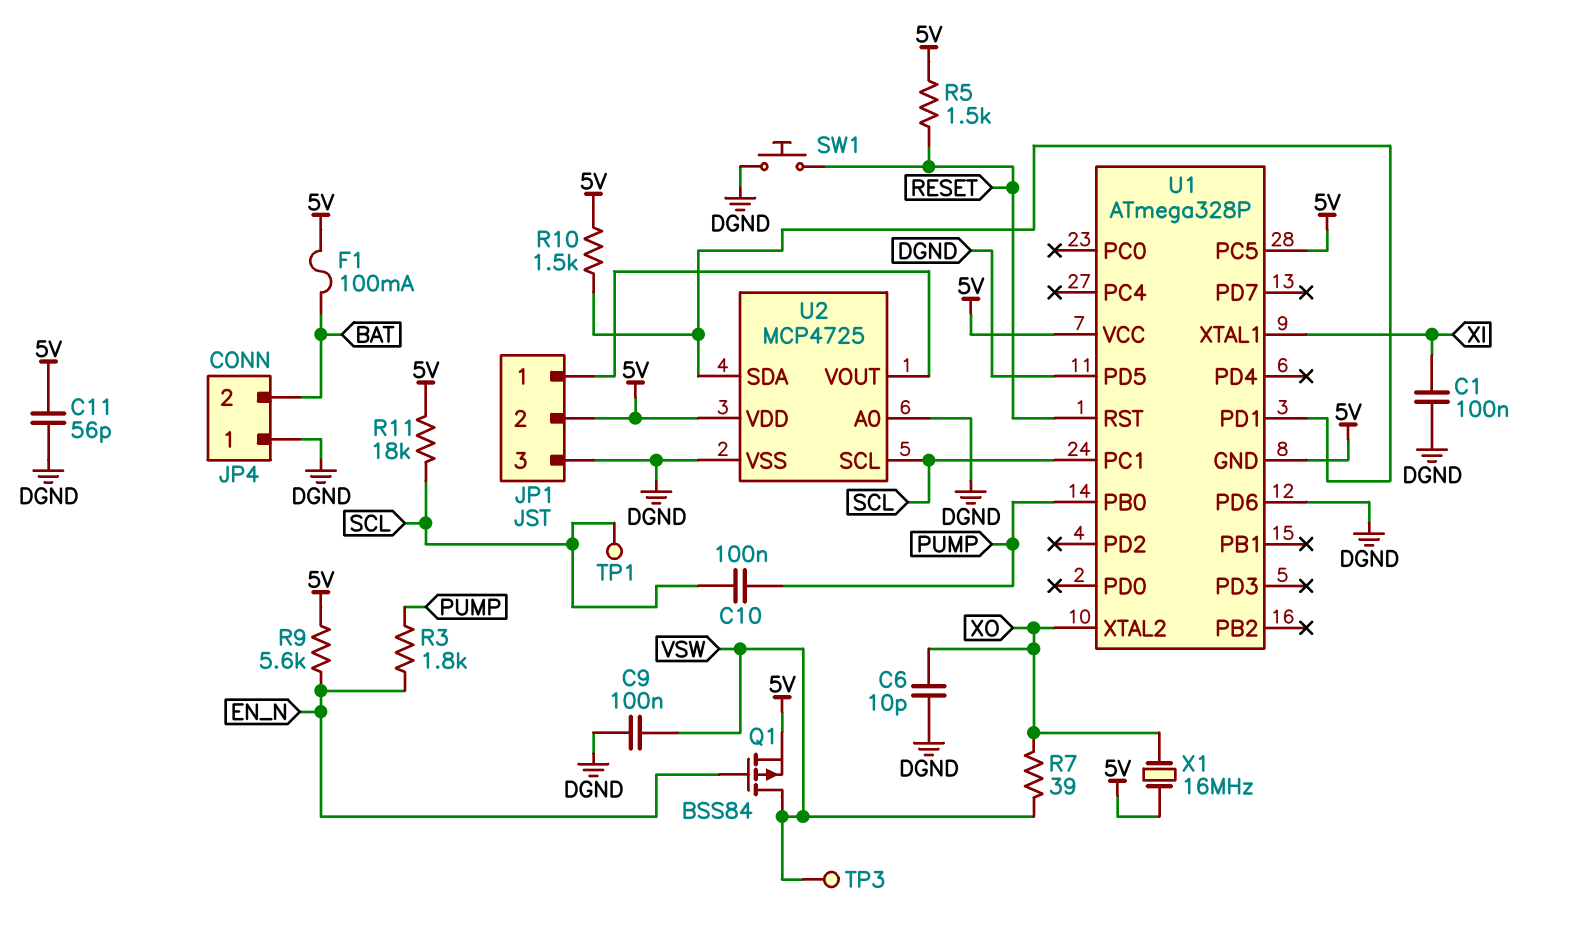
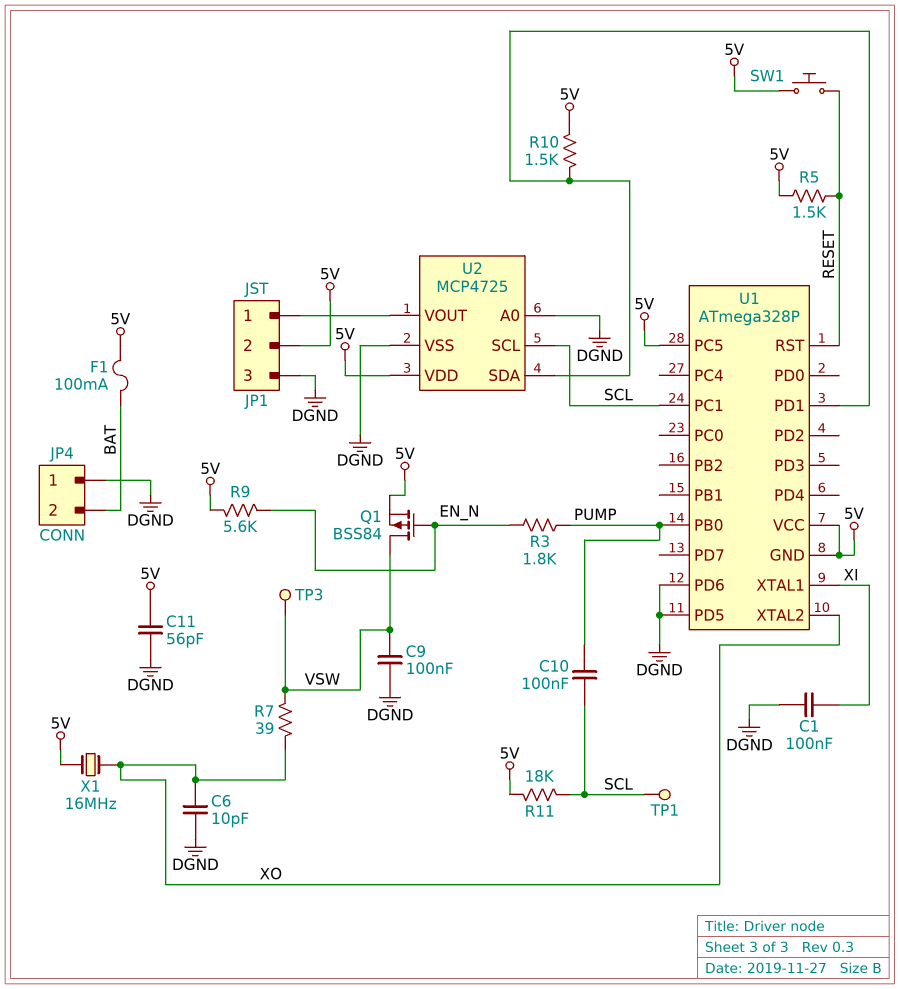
SW1: button (DGND, RESET) -> button (5V, RESET)

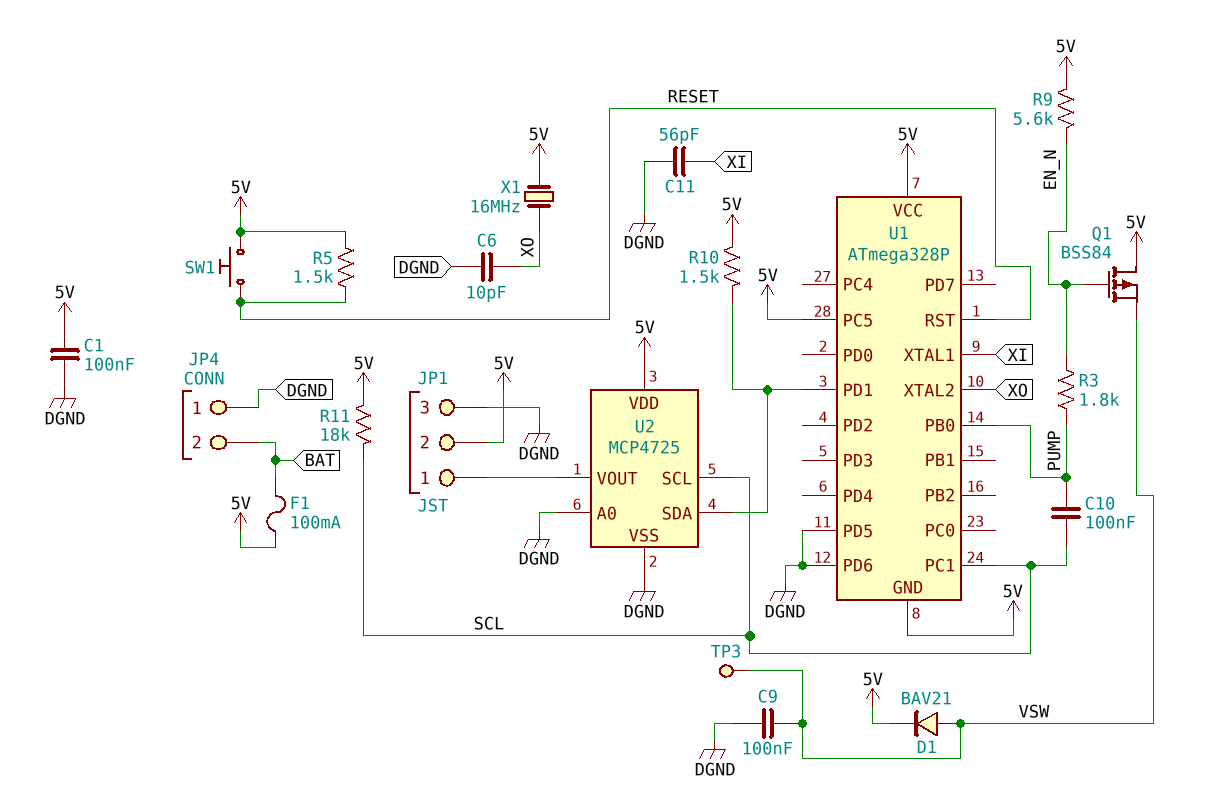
C1: 100nF (DGND, XI) -> 100nF (5V, DGND)
C11: 56pF (5V, DGND) -> 56pF (DGND, XI)
D1: none -> diode BAV21 (A VSW, K 5V)
Q1: PMOS BSS84 (G EN_N, D VSW, S 5V) -> PMOS BSS84 (G EN_N, D 5V, S VSW)
R7: 39 (VSW, XO) -> none
TP1: test point (SCL) -> none

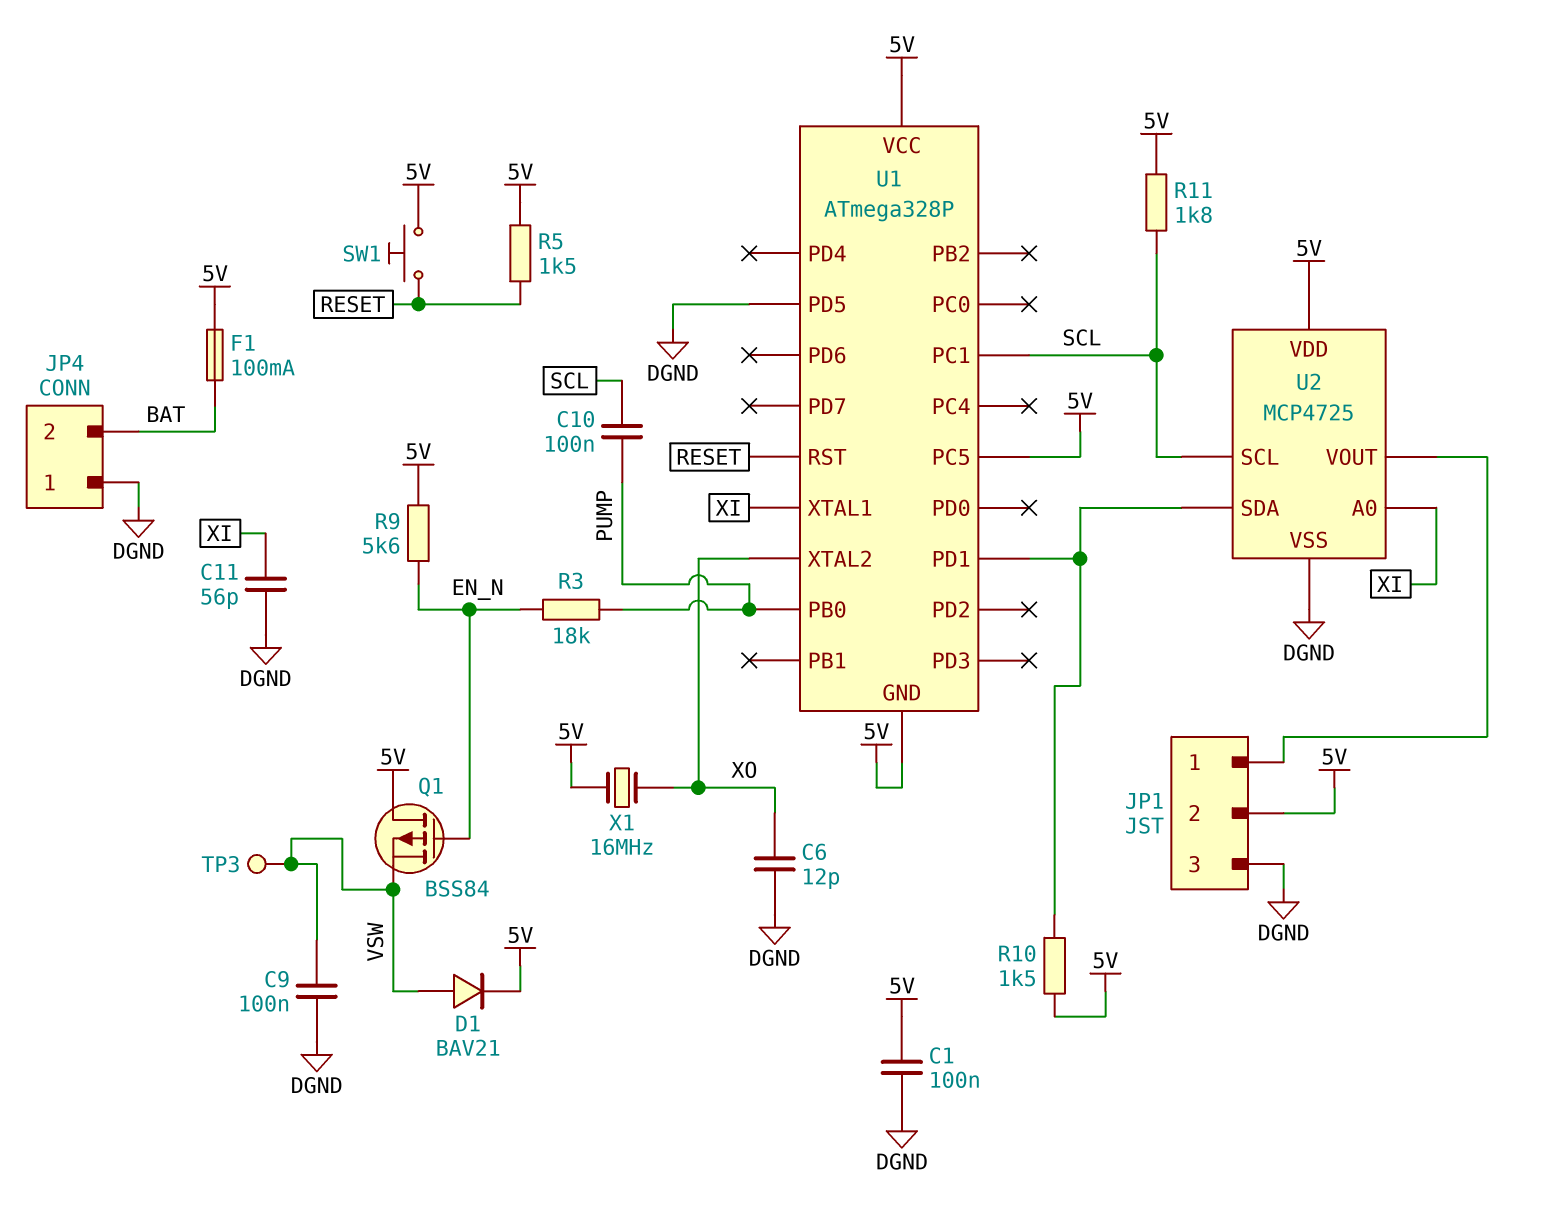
C6: 10pF (DGND, XO) -> 12pF (DGND, XO)
R3: 1.8k (EN_N, PUMP) -> 18k (EN_N, PUMP)
R11: 18k (5V, SCL) -> 1.8k (5V, SCL)
U1 pin PD6: DGND -> none
U2 pin A0: DGND -> XI

